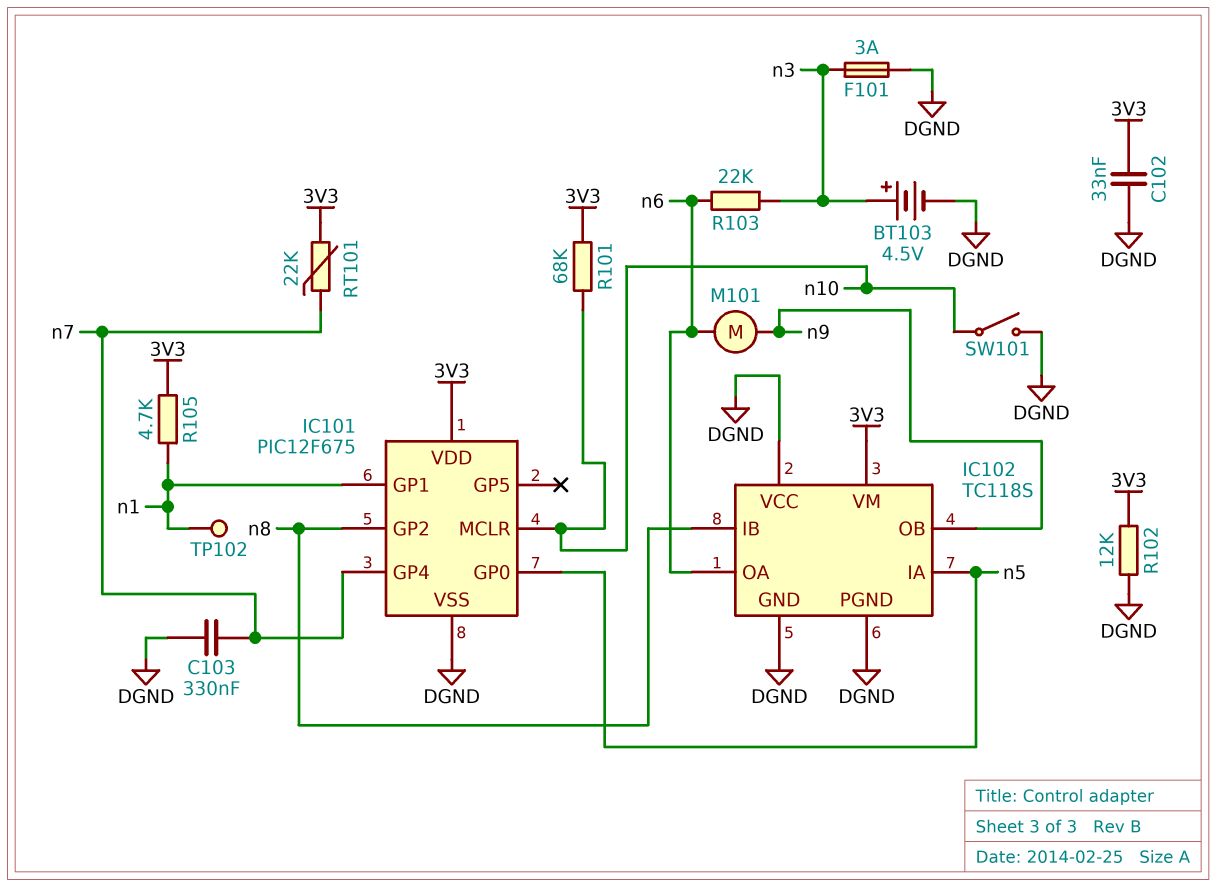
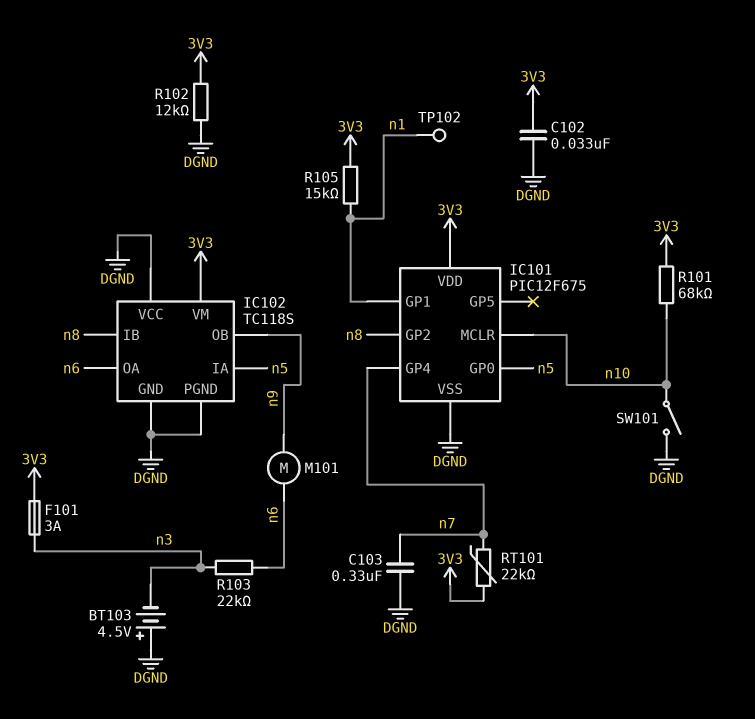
BT103: 4.5V (plus n3, minus DGND) -> 4.5V (plus DGND, minus n3)
F101: 3A (DGND, n3) -> 3A (3V3, n3)
R105: 4.7k (3V3, n1) -> 15k (3V3, n1)

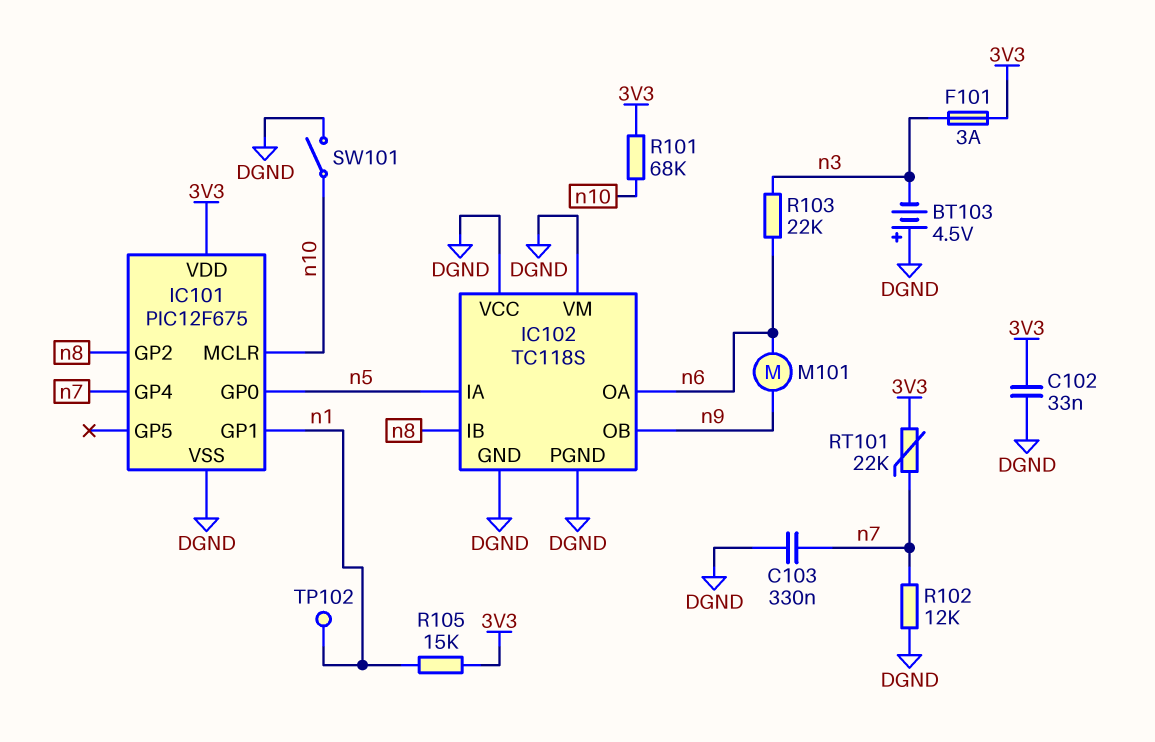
IC102 pin VM: 3V3 -> DGND
R102: 12k (3V3, DGND) -> 12k (DGND, n7)

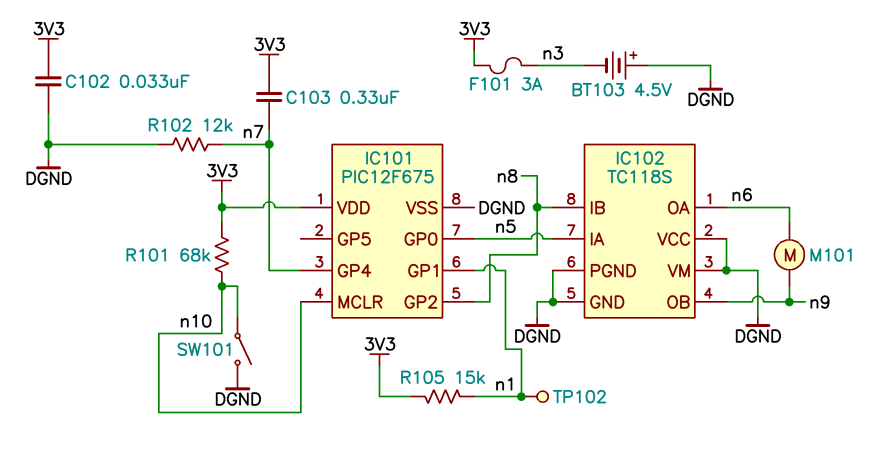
C103: 330nF (DGND, n7) -> 330nF (3V3, n7)
R103: 22k (n3, n6) -> none
RT101: 22k (3V3, n7) -> none

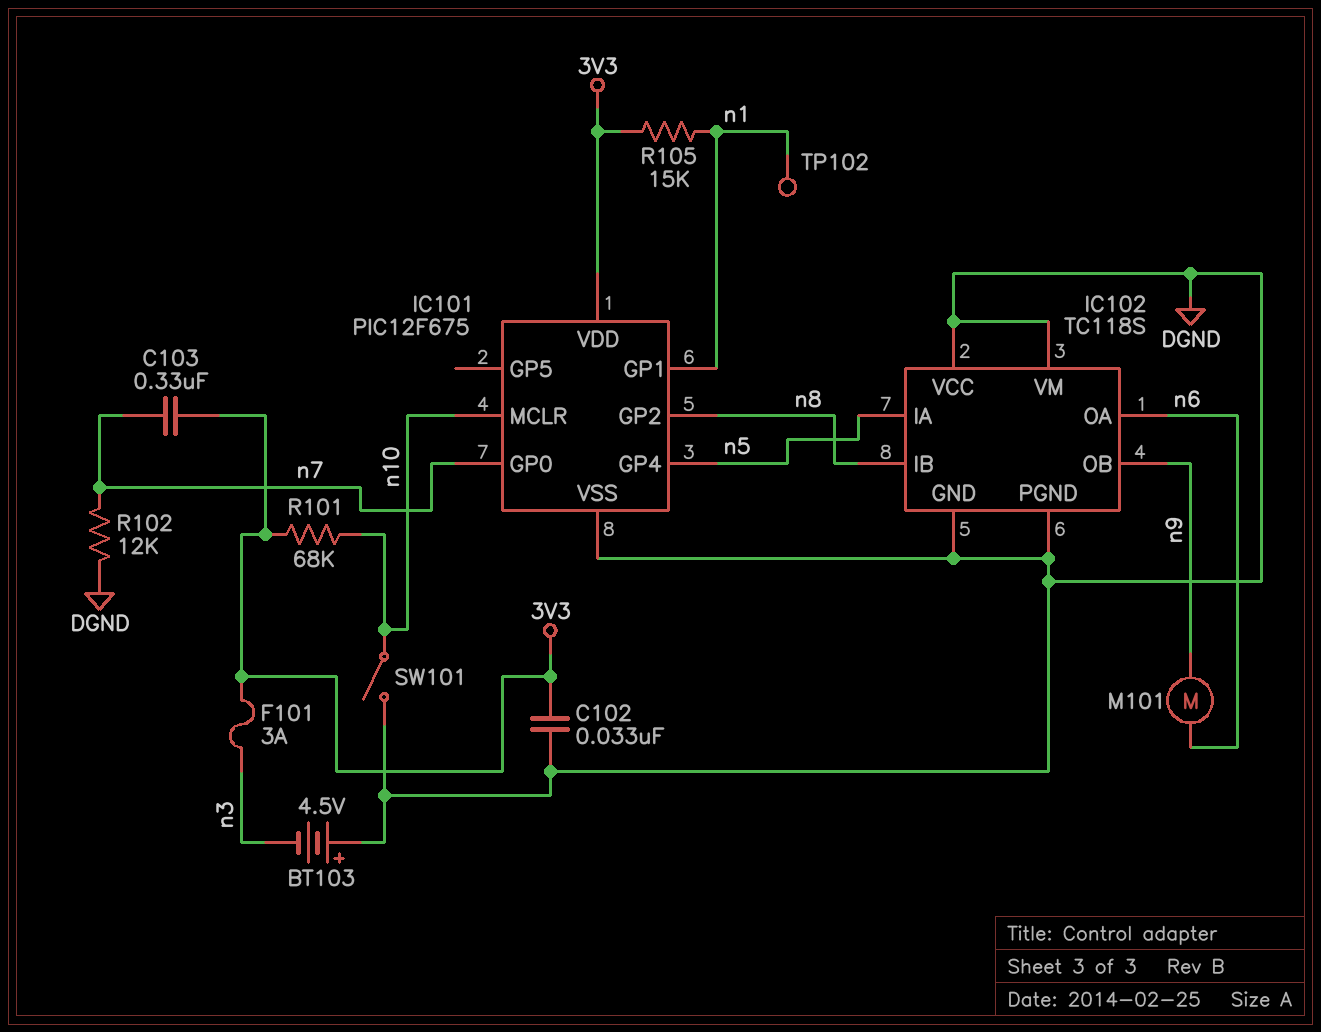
IC101 pin GP0: n5 -> n7
IC101 pin GP4: n7 -> n5

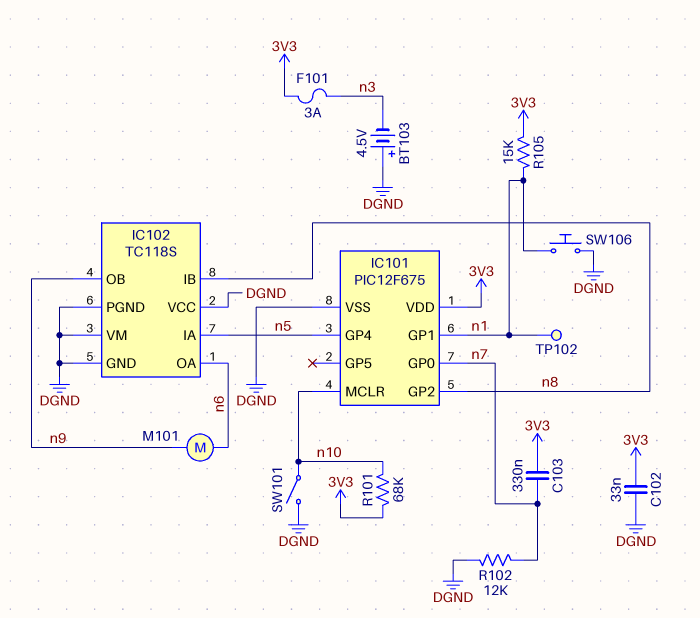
SW106: none -> button (DGND, n1)

